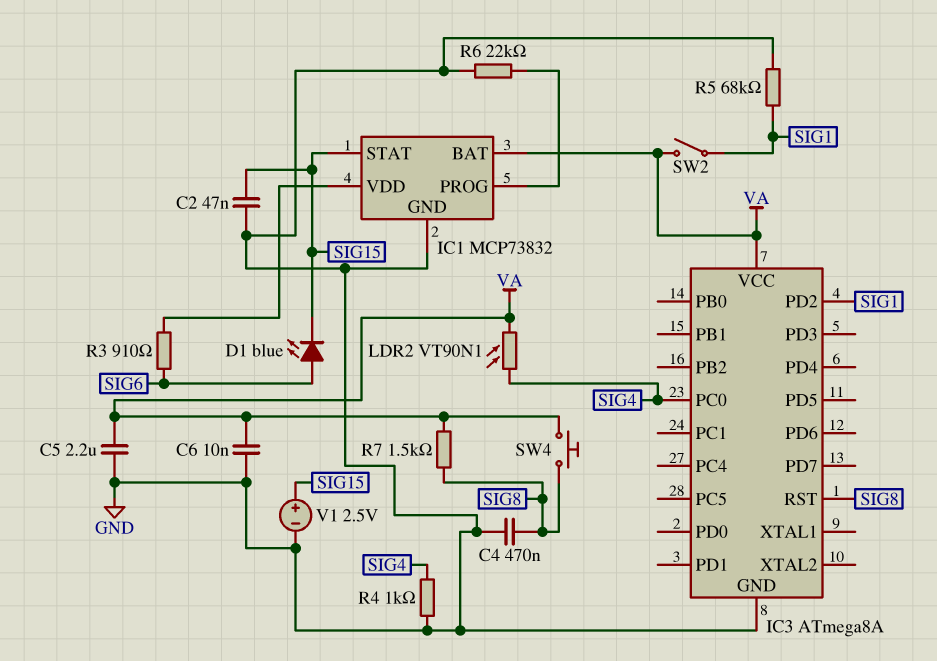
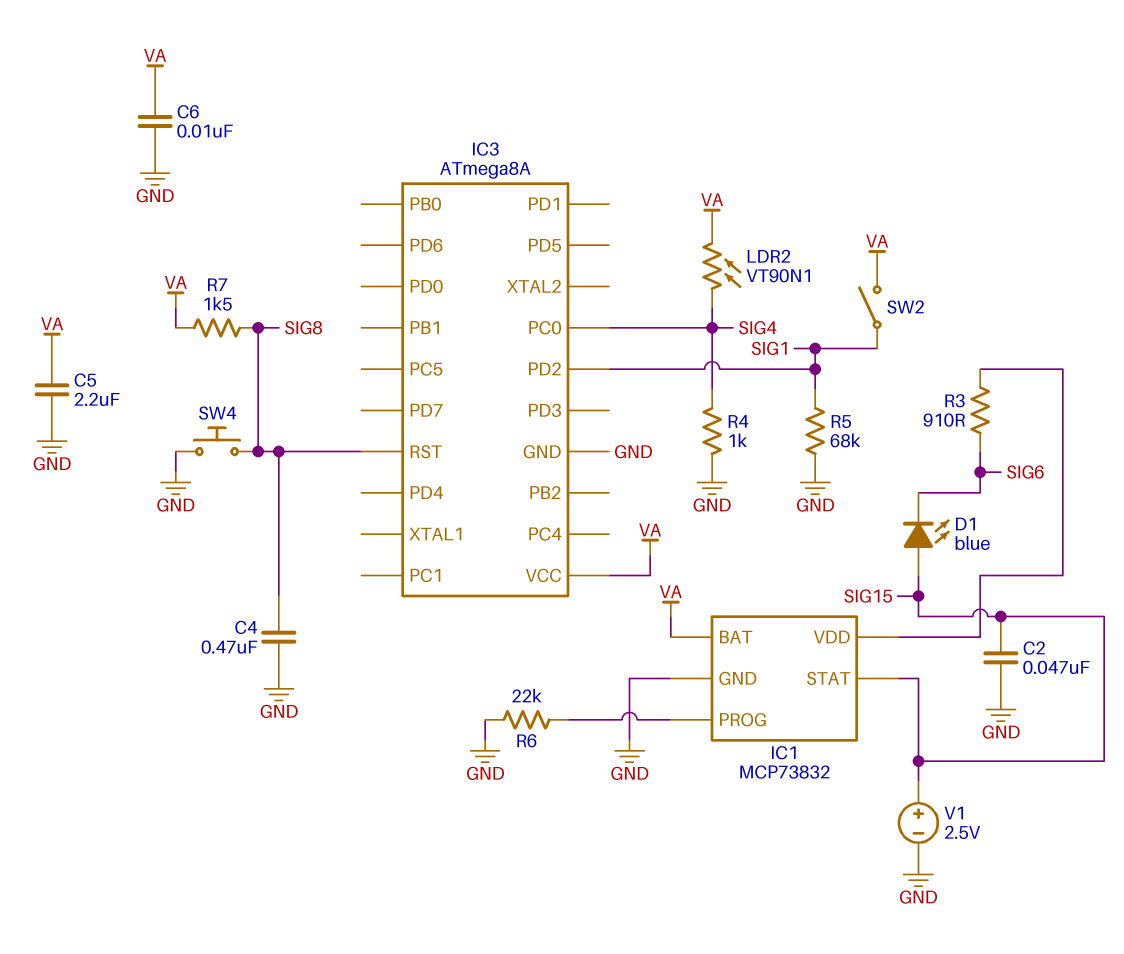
D1: LED blue (A SIG6, K SIG15) -> LED blue (A SIG15, K SIG6)
SW4: button (SIG8, VA) -> button (GND, SIG8)

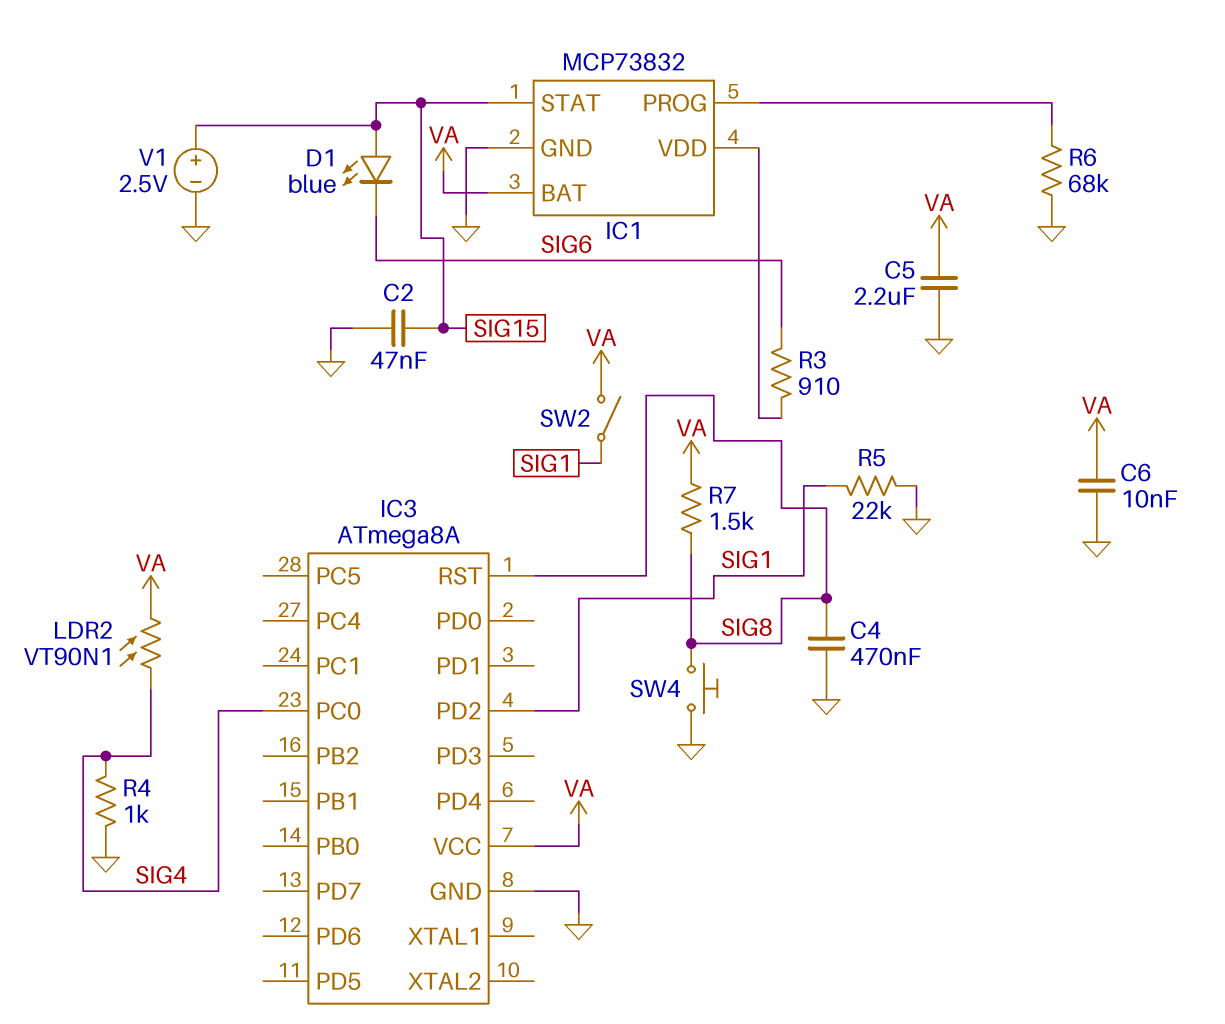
R5: 68k (GND, SIG1) -> 22k (GND, SIG1)
R6: 22k (GND, IC1/PROG) -> 68k (GND, IC1/PROG)

